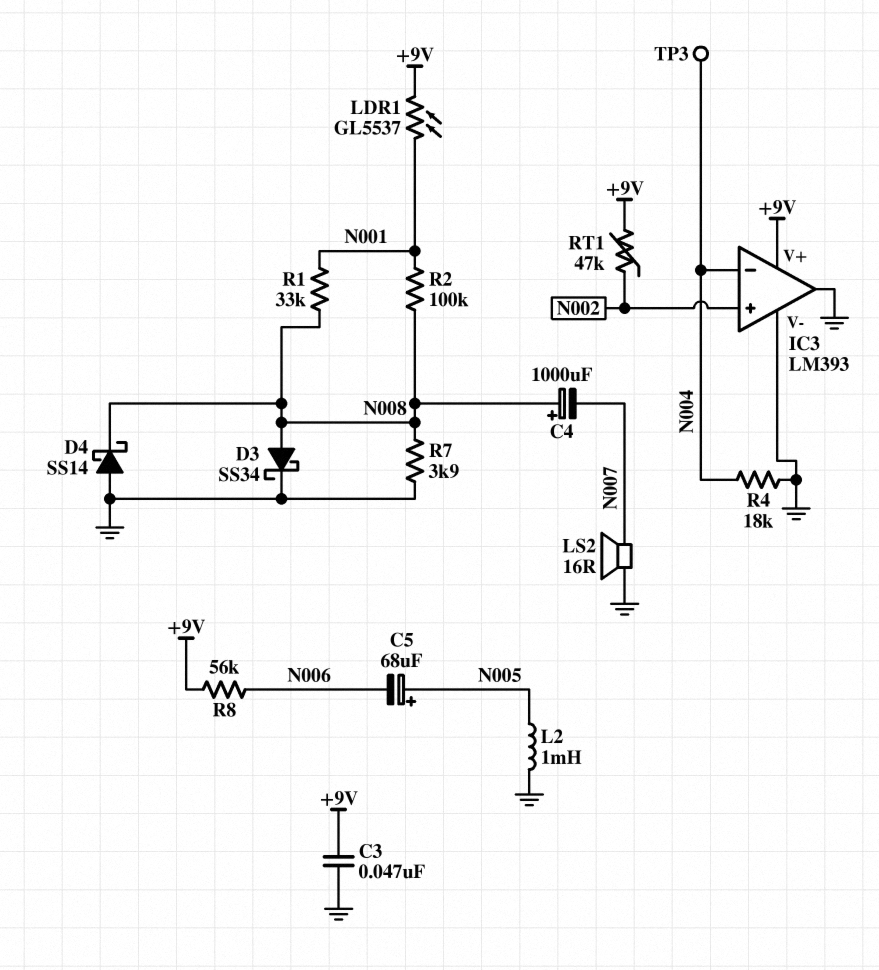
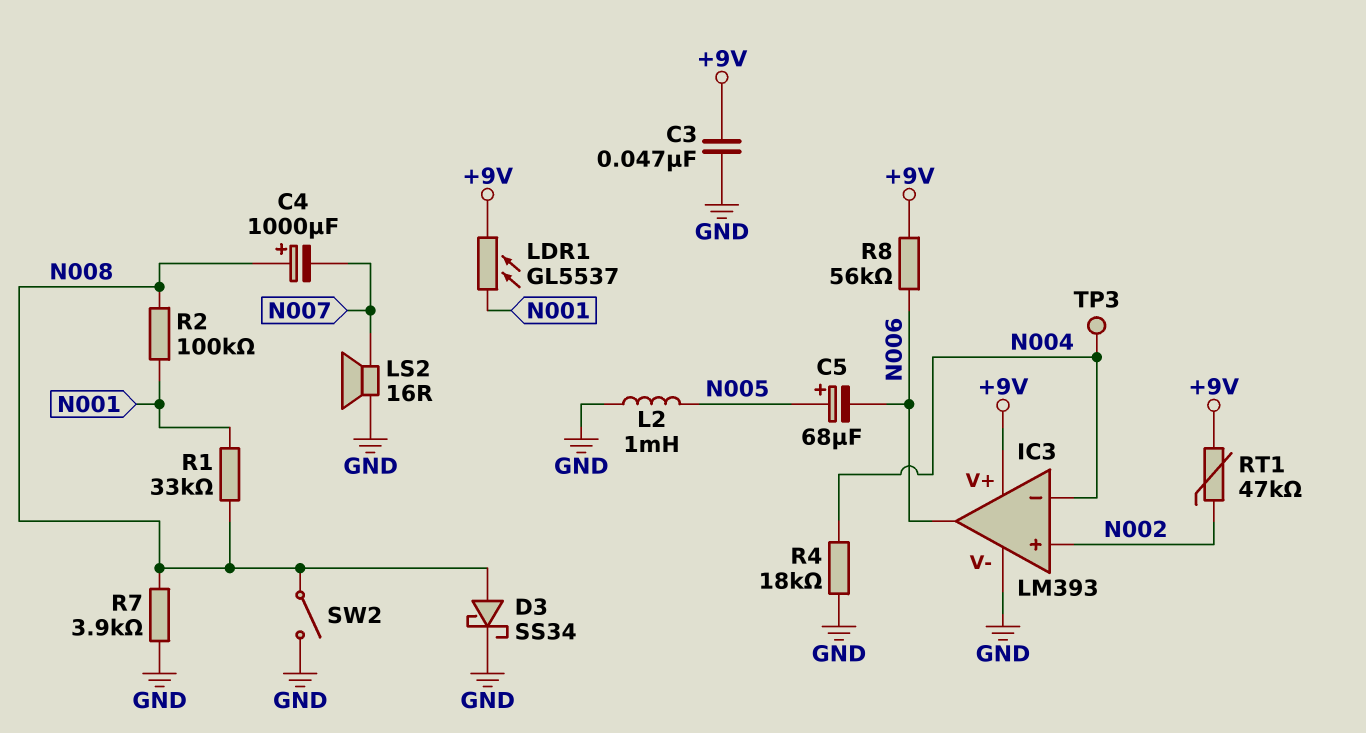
D4: schottky SS14 (A GND, K N008) -> none
IC3 pin out: GND -> N006
SW2: none -> switch (GND, N008)

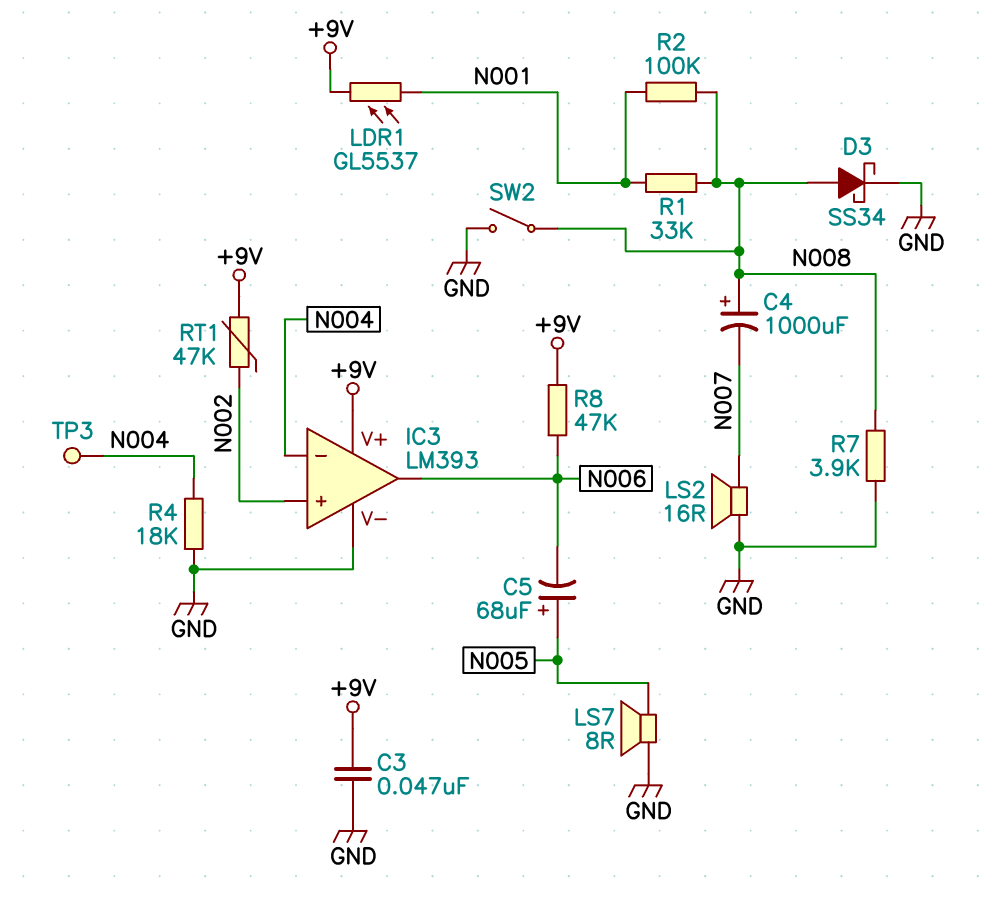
L2: 1mH (GND, N005) -> none
LS7: none -> speaker 8R (GND, N005)
R8: 56k (+9V, N006) -> 47k (+9V, N006)

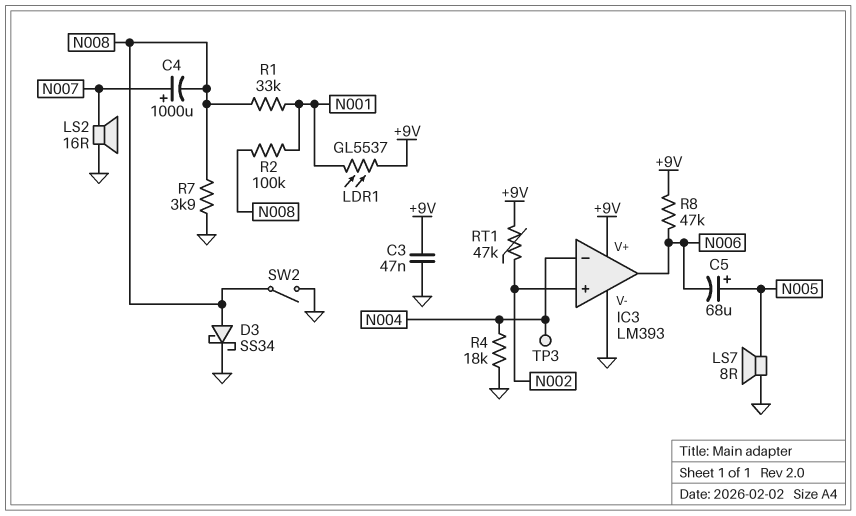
C4: 1000uF (plus N008, minus N007) -> 1000uF (plus N007, minus N008)

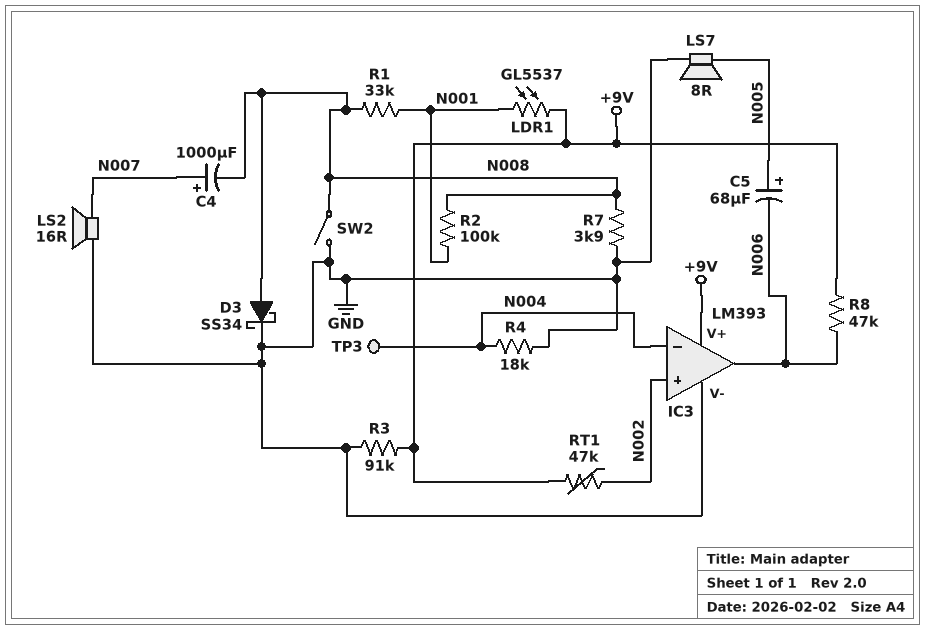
C3: 47nF (+9V, GND) -> none
R3: none -> 91k (+9V, GND)

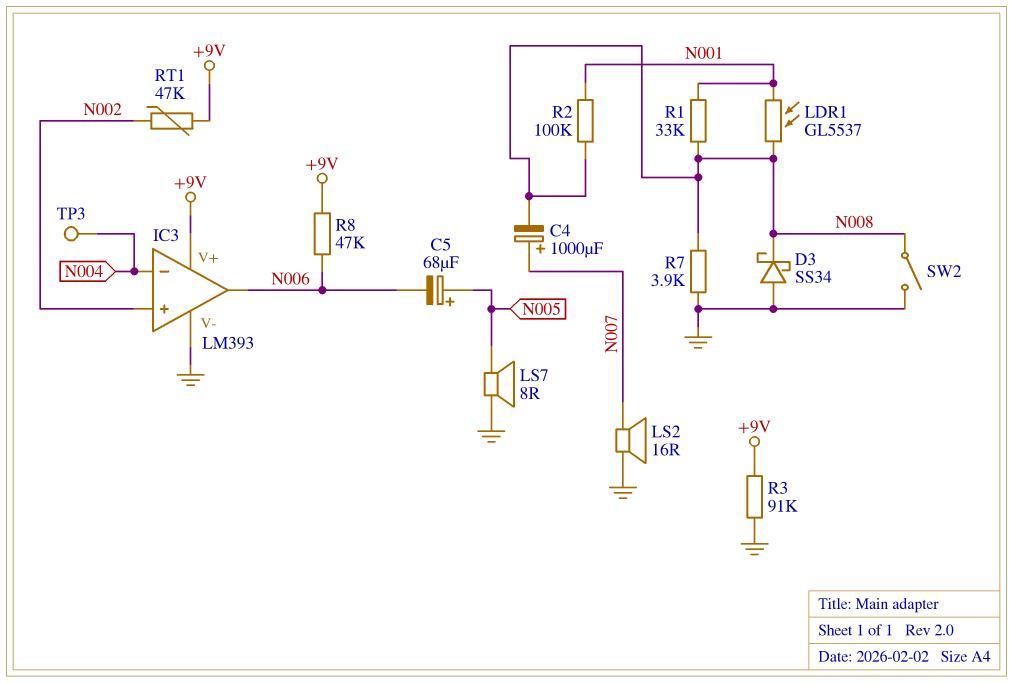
D3: schottky SS34 (A N008, K GND) -> schottky SS34 (A GND, K N008)
LDR1: GL5537 (+9V, N001) -> GL5537 (N001, N008)
R4: 18k (GND, N004) -> none

